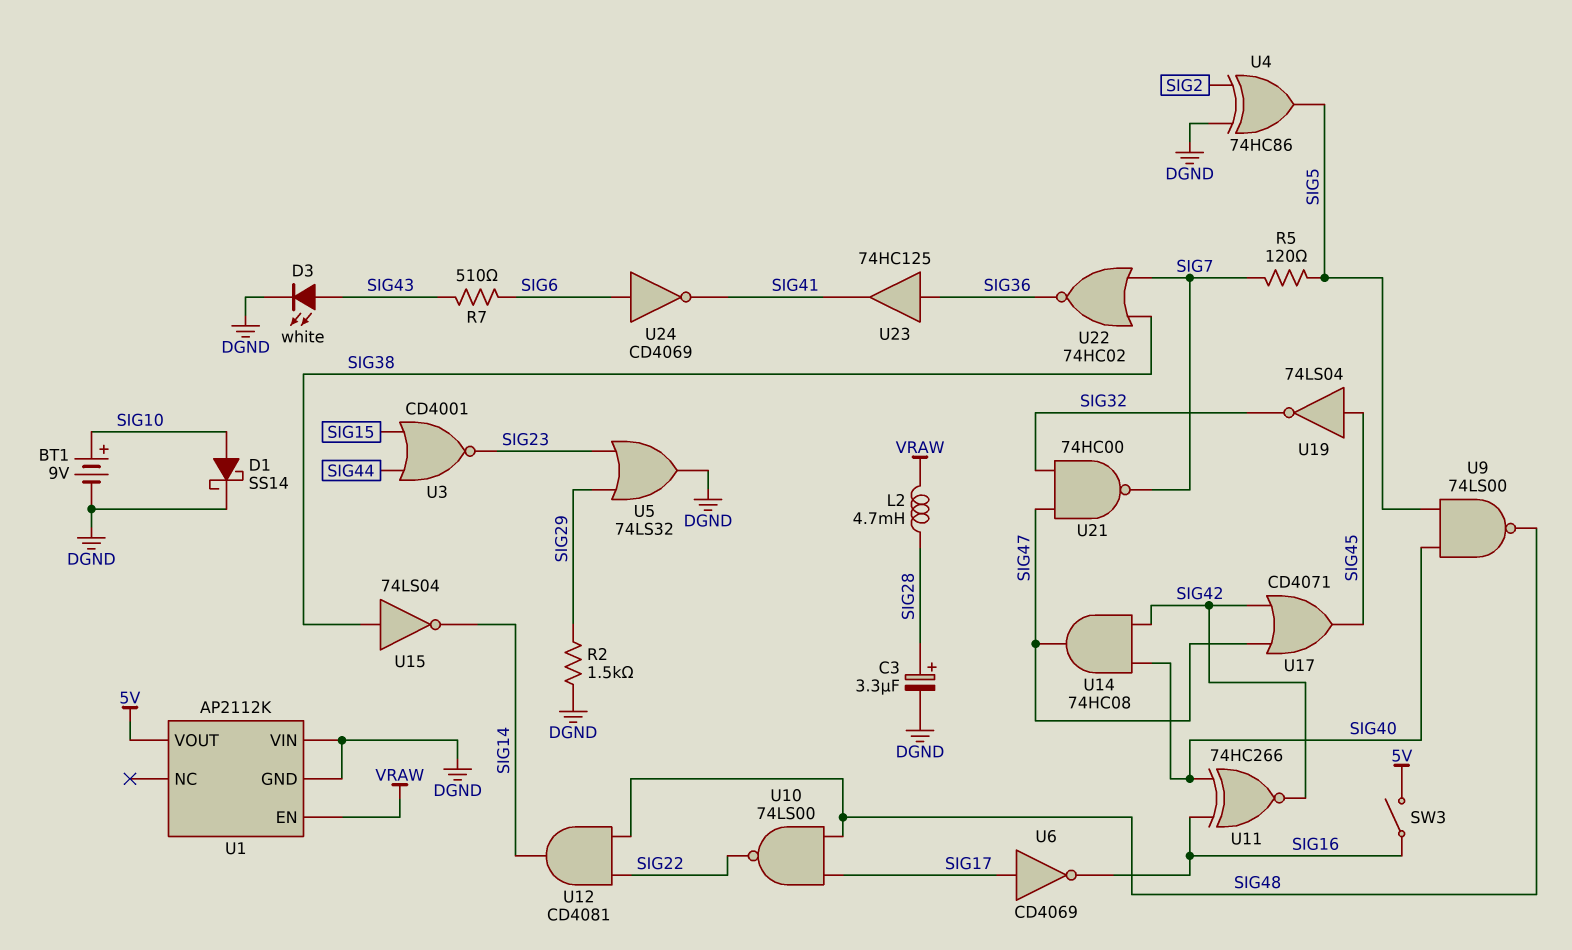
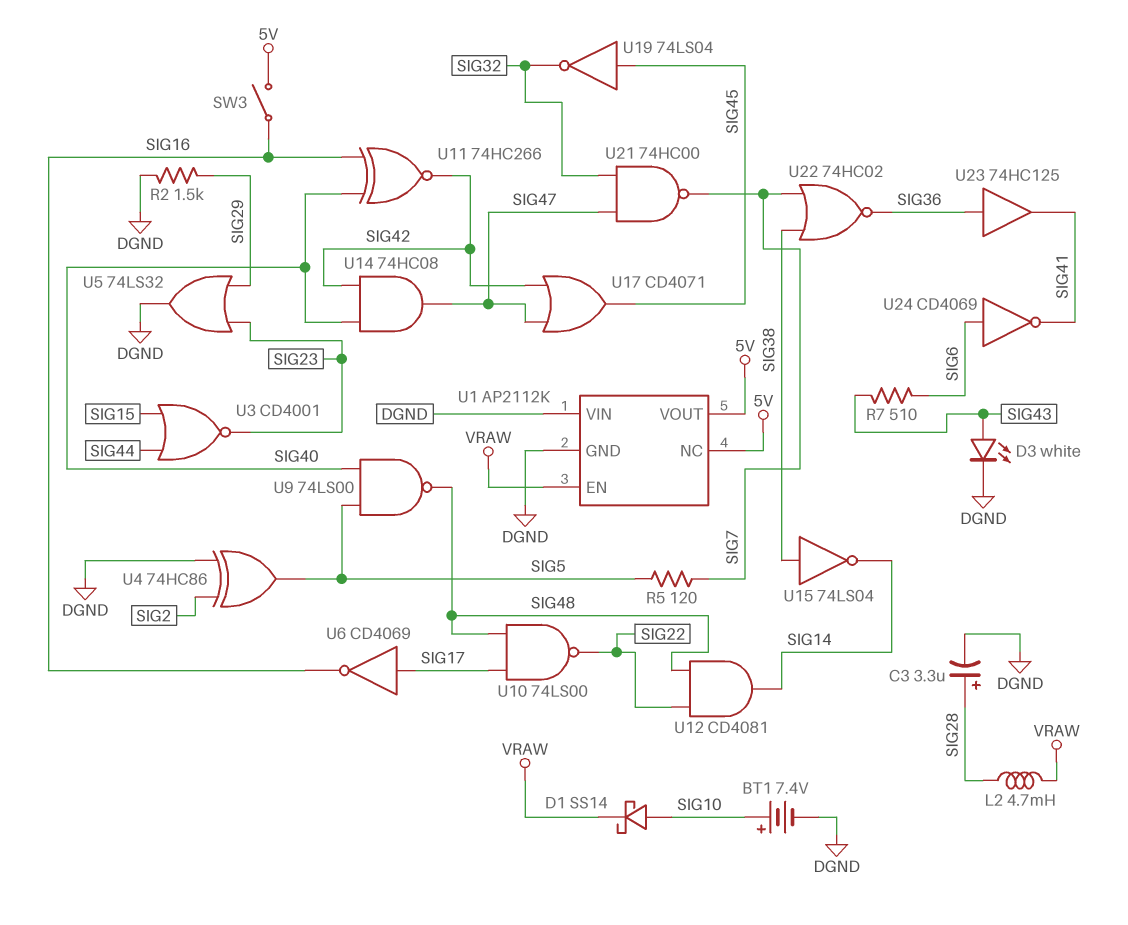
BT1: 9V (plus SIG10, minus DGND) -> 7.4V (plus SIG10, minus DGND)
D1: schottky SS14 (A SIG10, K DGND) -> schottky SS14 (A SIG10, K VRAW)
U1 pin NC: none -> 5V

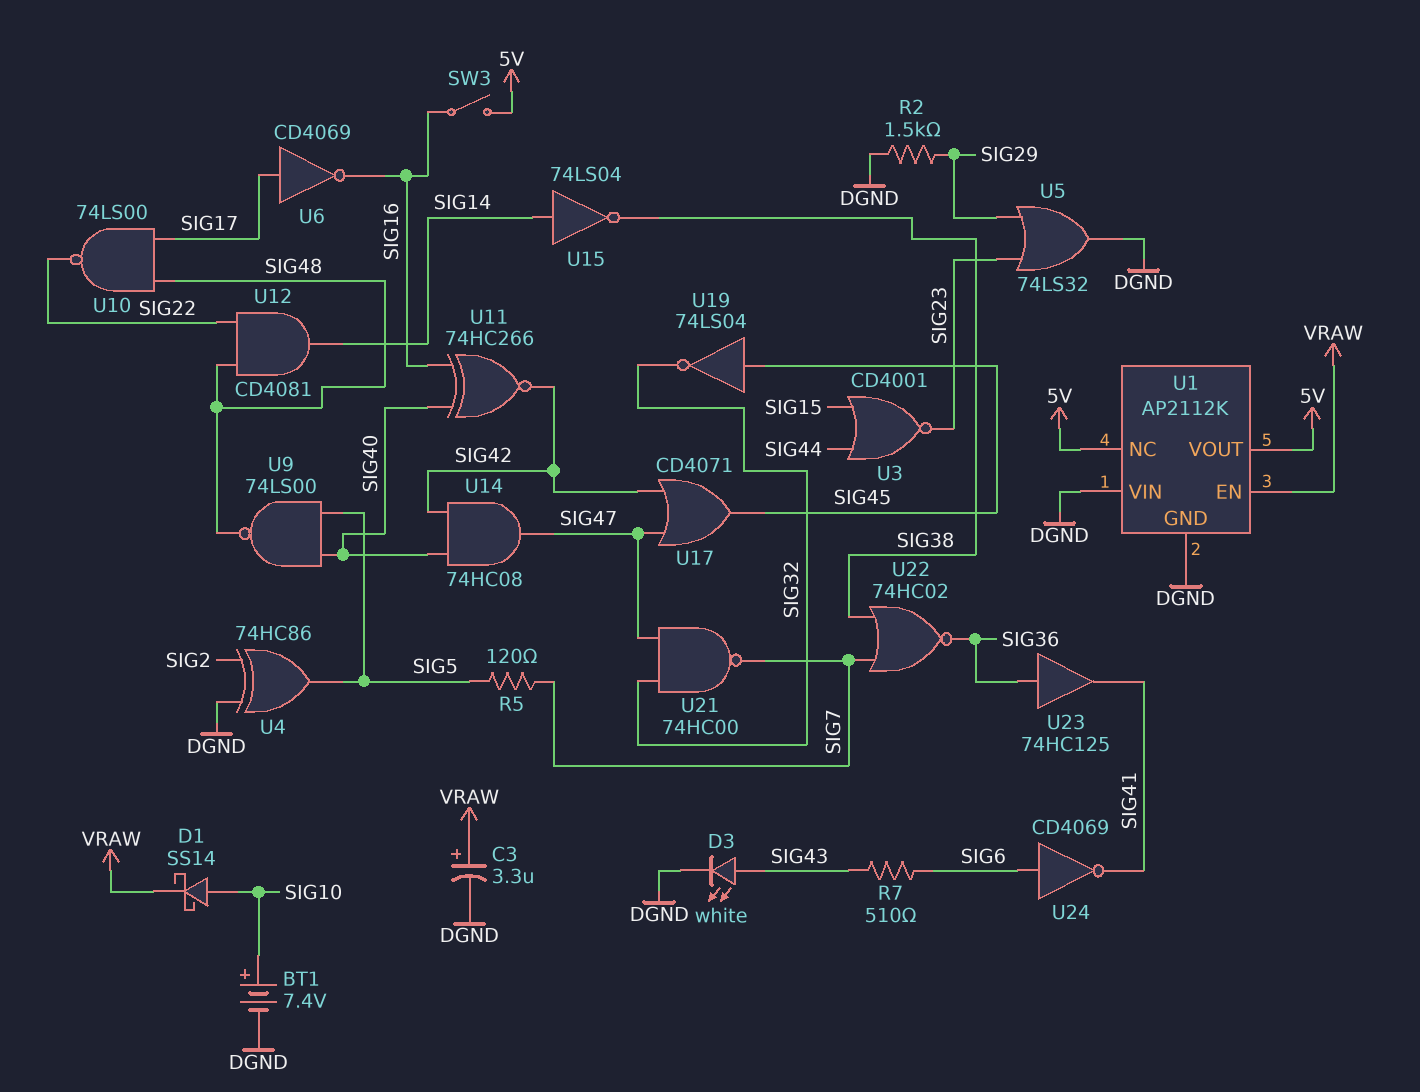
C3: 3.3uF (plus SIG28, minus DGND) -> 3.3uF (plus VRAW, minus DGND)
L2: 4.7mH (SIG28, VRAW) -> none
U15: NOT 74LS04 (in SIG38, out SIG14) -> NOT 74LS04 (in SIG14, out SIG38)

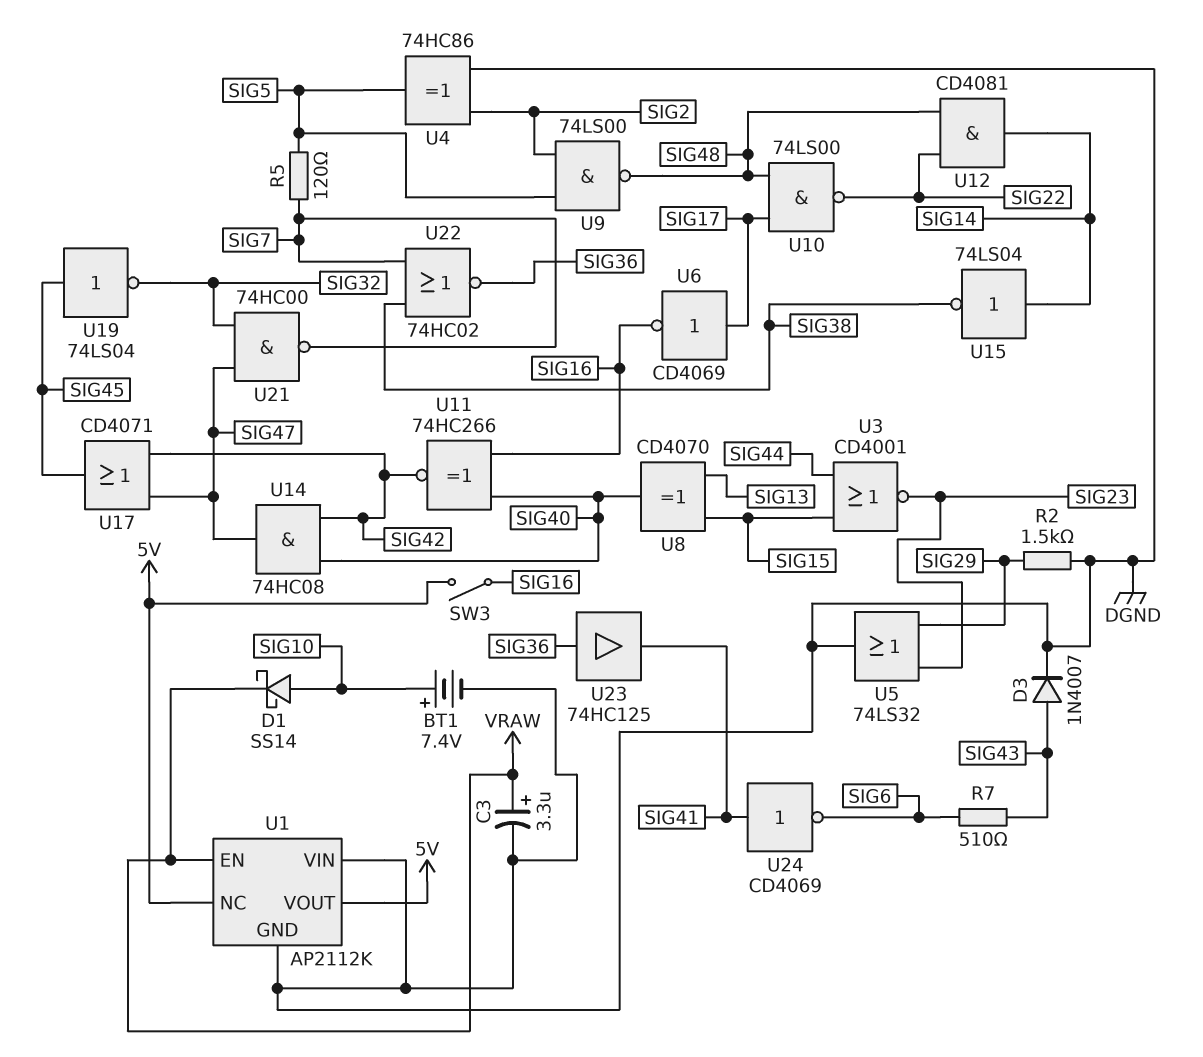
D3: LED white (A SIG43, K DGND) -> diode 1N4007 (A SIG43, K DGND)
U8: none -> XOR CD4070 (in SIG13, in SIG15, out SIG40)
U9: NAND 74LS00 (in SIG5, in SIG40, out SIG48) -> NAND 74LS00 (in SIG2, in SIG5, out SIG48)
U24: NOT CD4069 (in SIG6, out SIG41) -> NOT CD4069 (in SIG41, out SIG6)

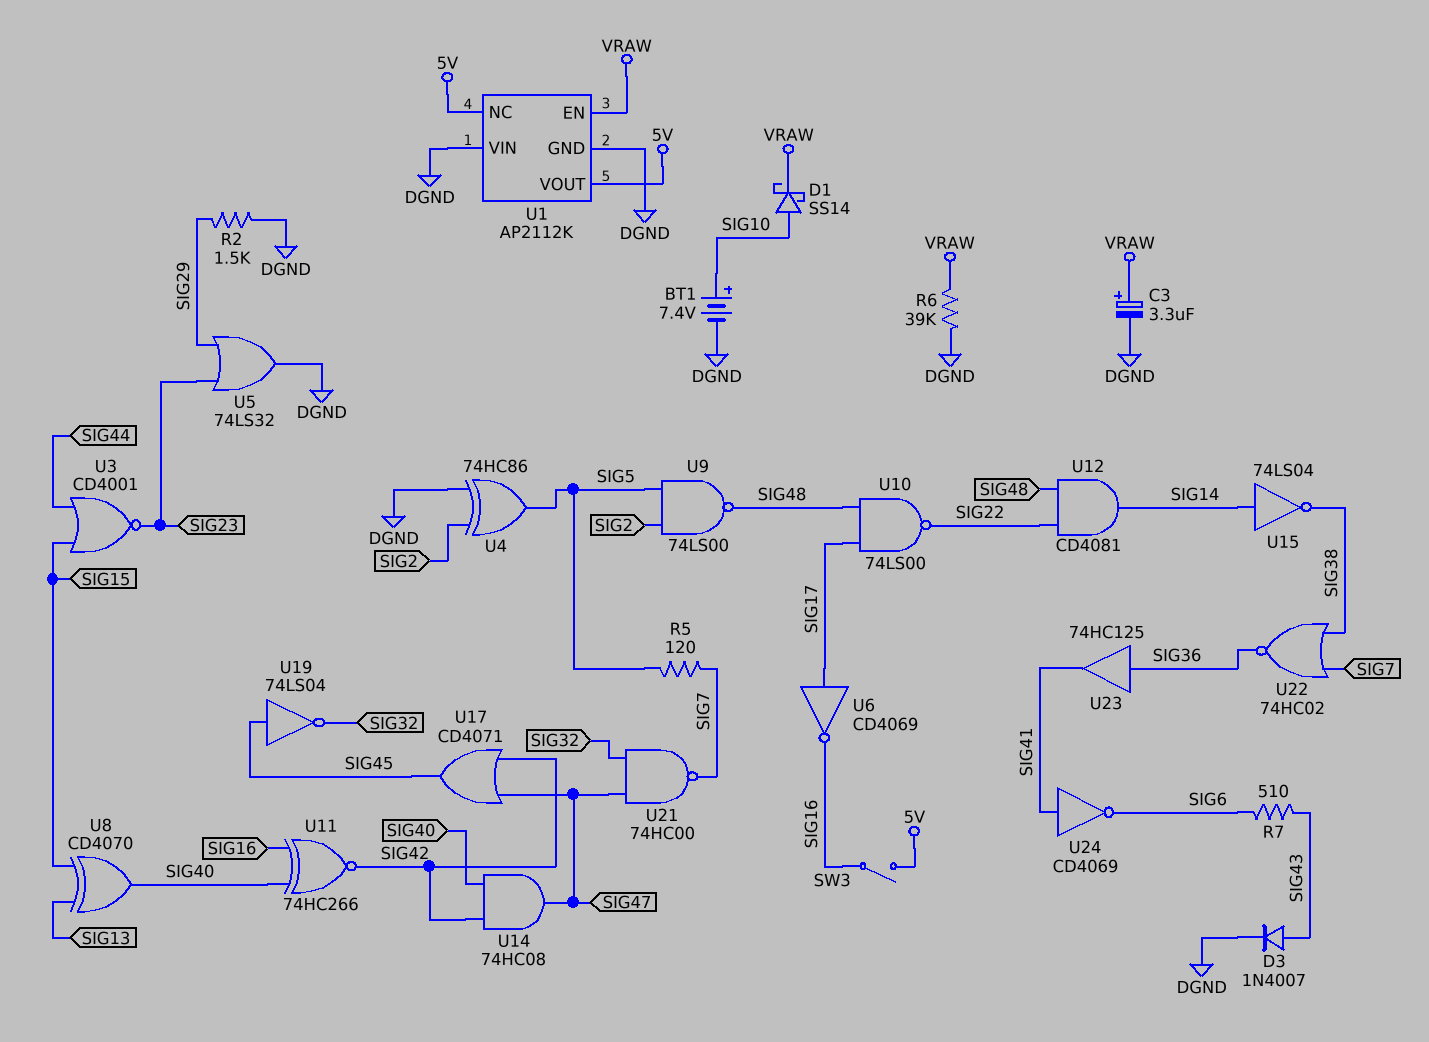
R6: none -> 39k (DGND, VRAW)

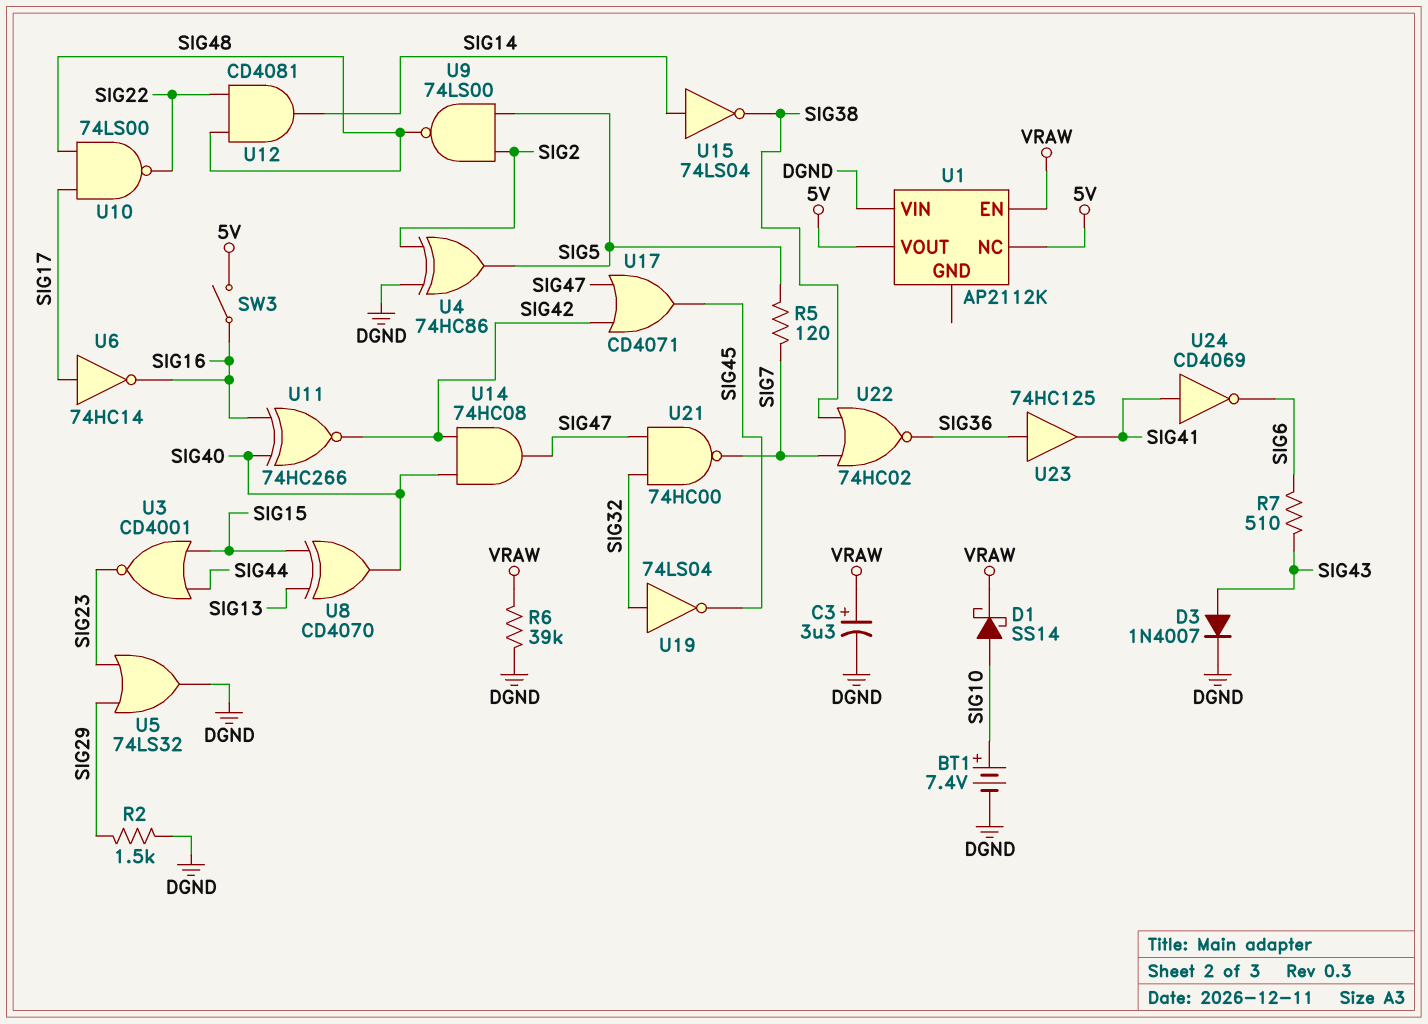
U1 pin GND: DGND -> none
U6: NOT CD4069 (in SIG17, out SIG16) -> NOT 74HC14 (in SIG17, out SIG16)
U19: NOT 74LS04 (in SIG45, out SIG32) -> NOT 74LS04 (in SIG32, out SIG45)

